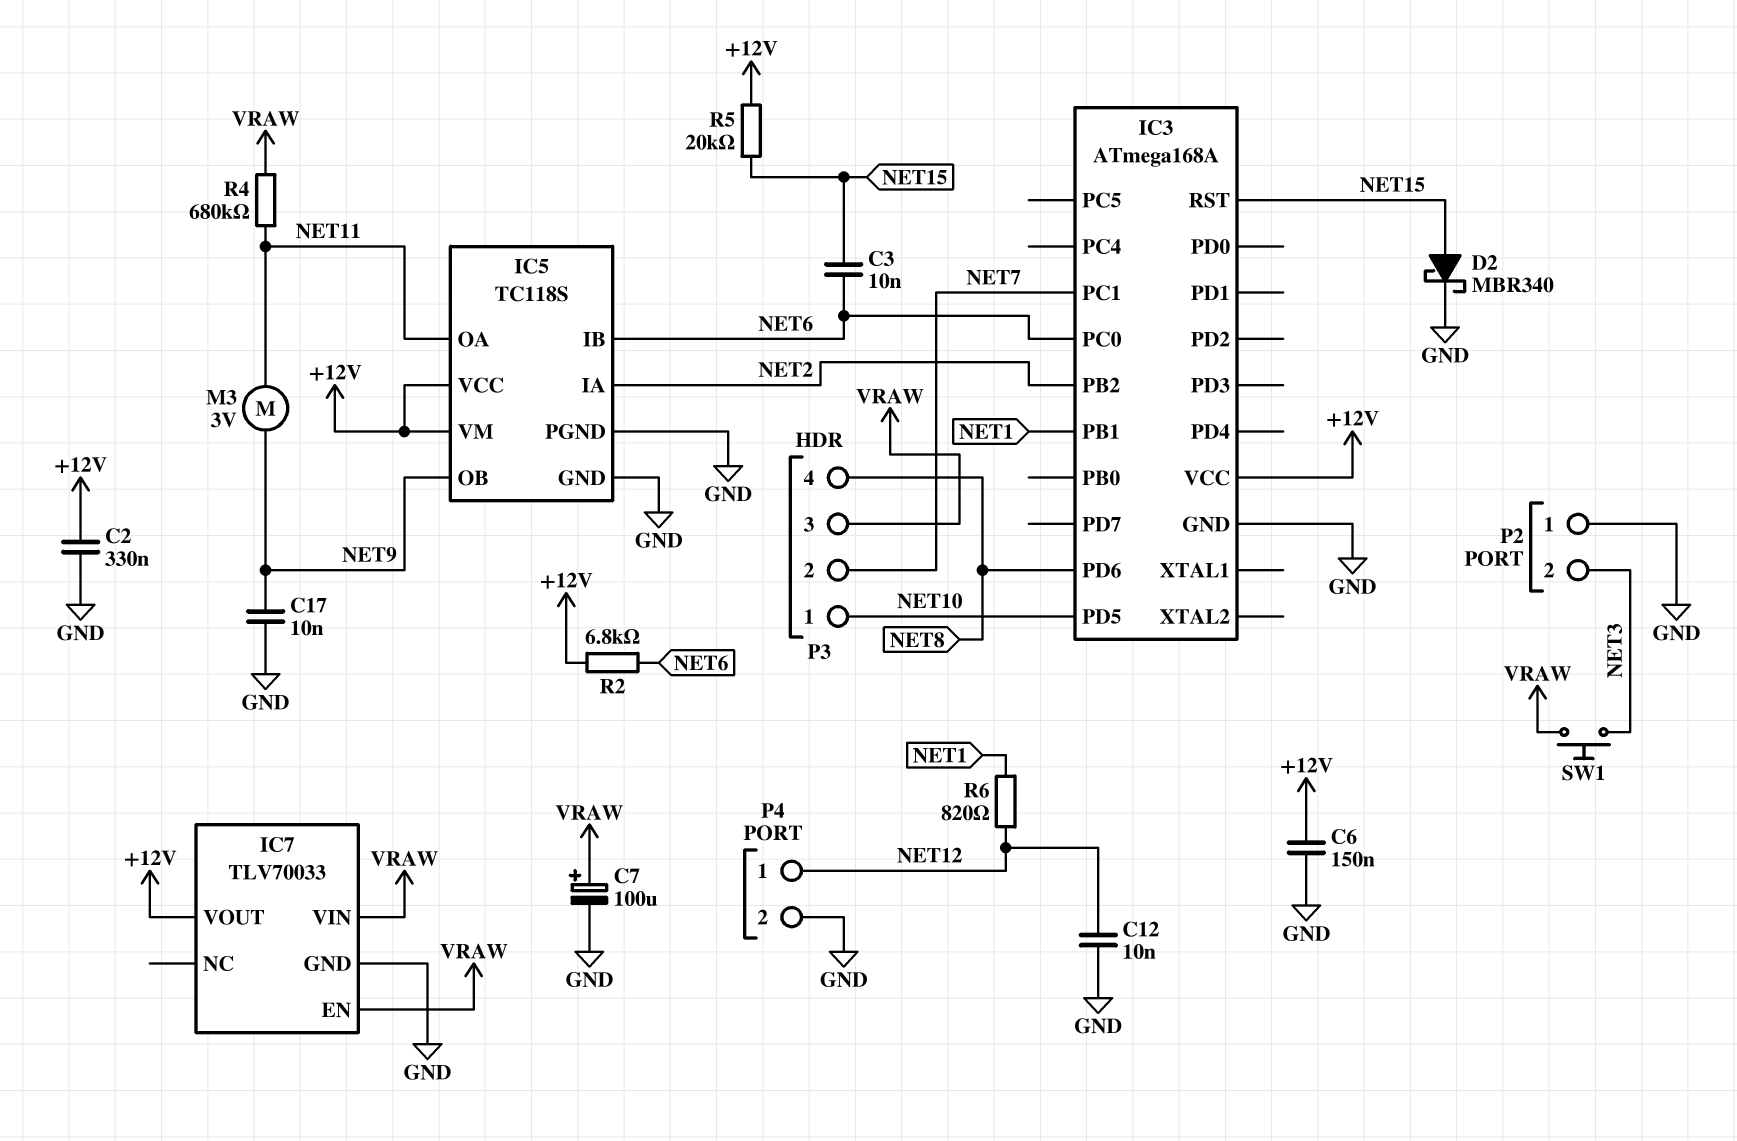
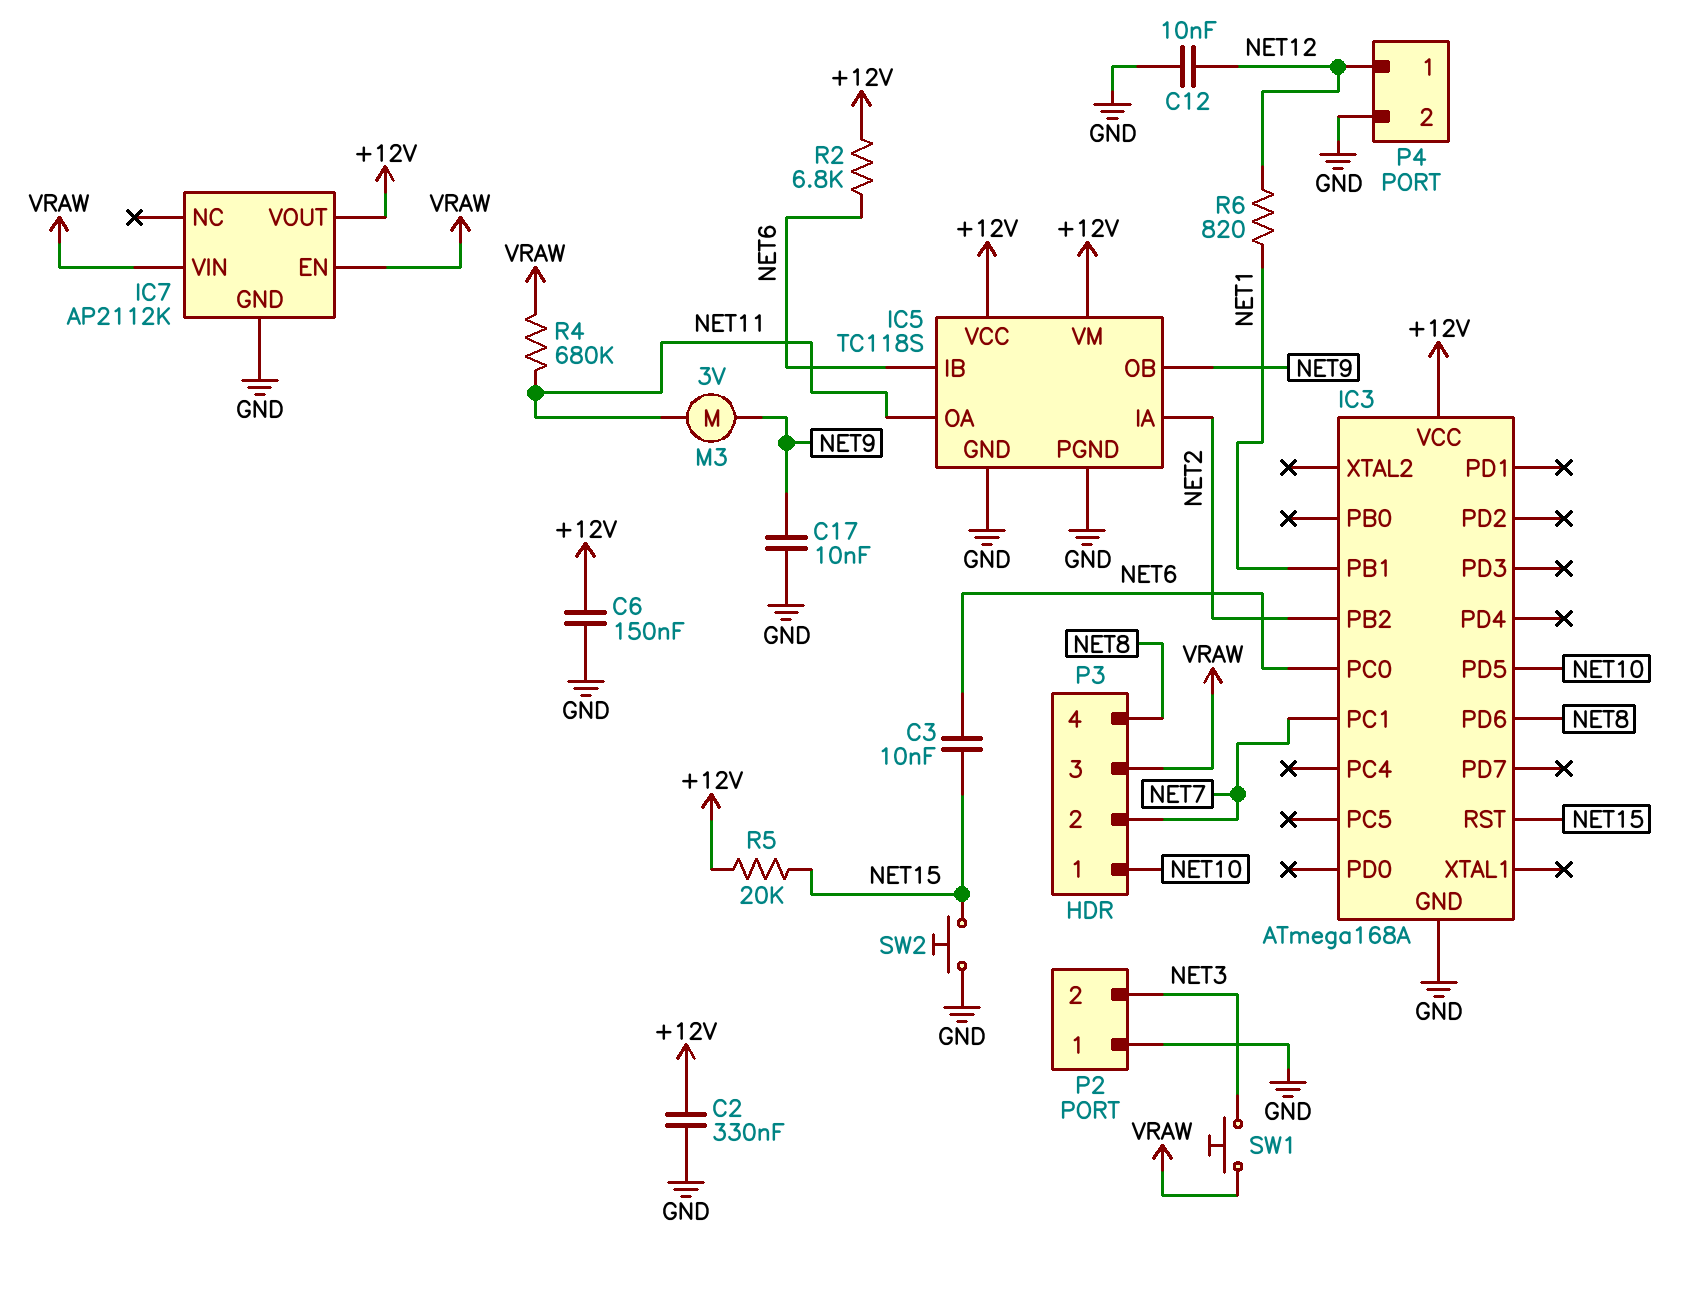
C7: 100uF (plus VRAW, minus GND) -> none
D2: schottky MBR340 (A NET15, K GND) -> none
IC7: TLV70033 -> AP2112K
SW2: none -> button (GND, NET15)

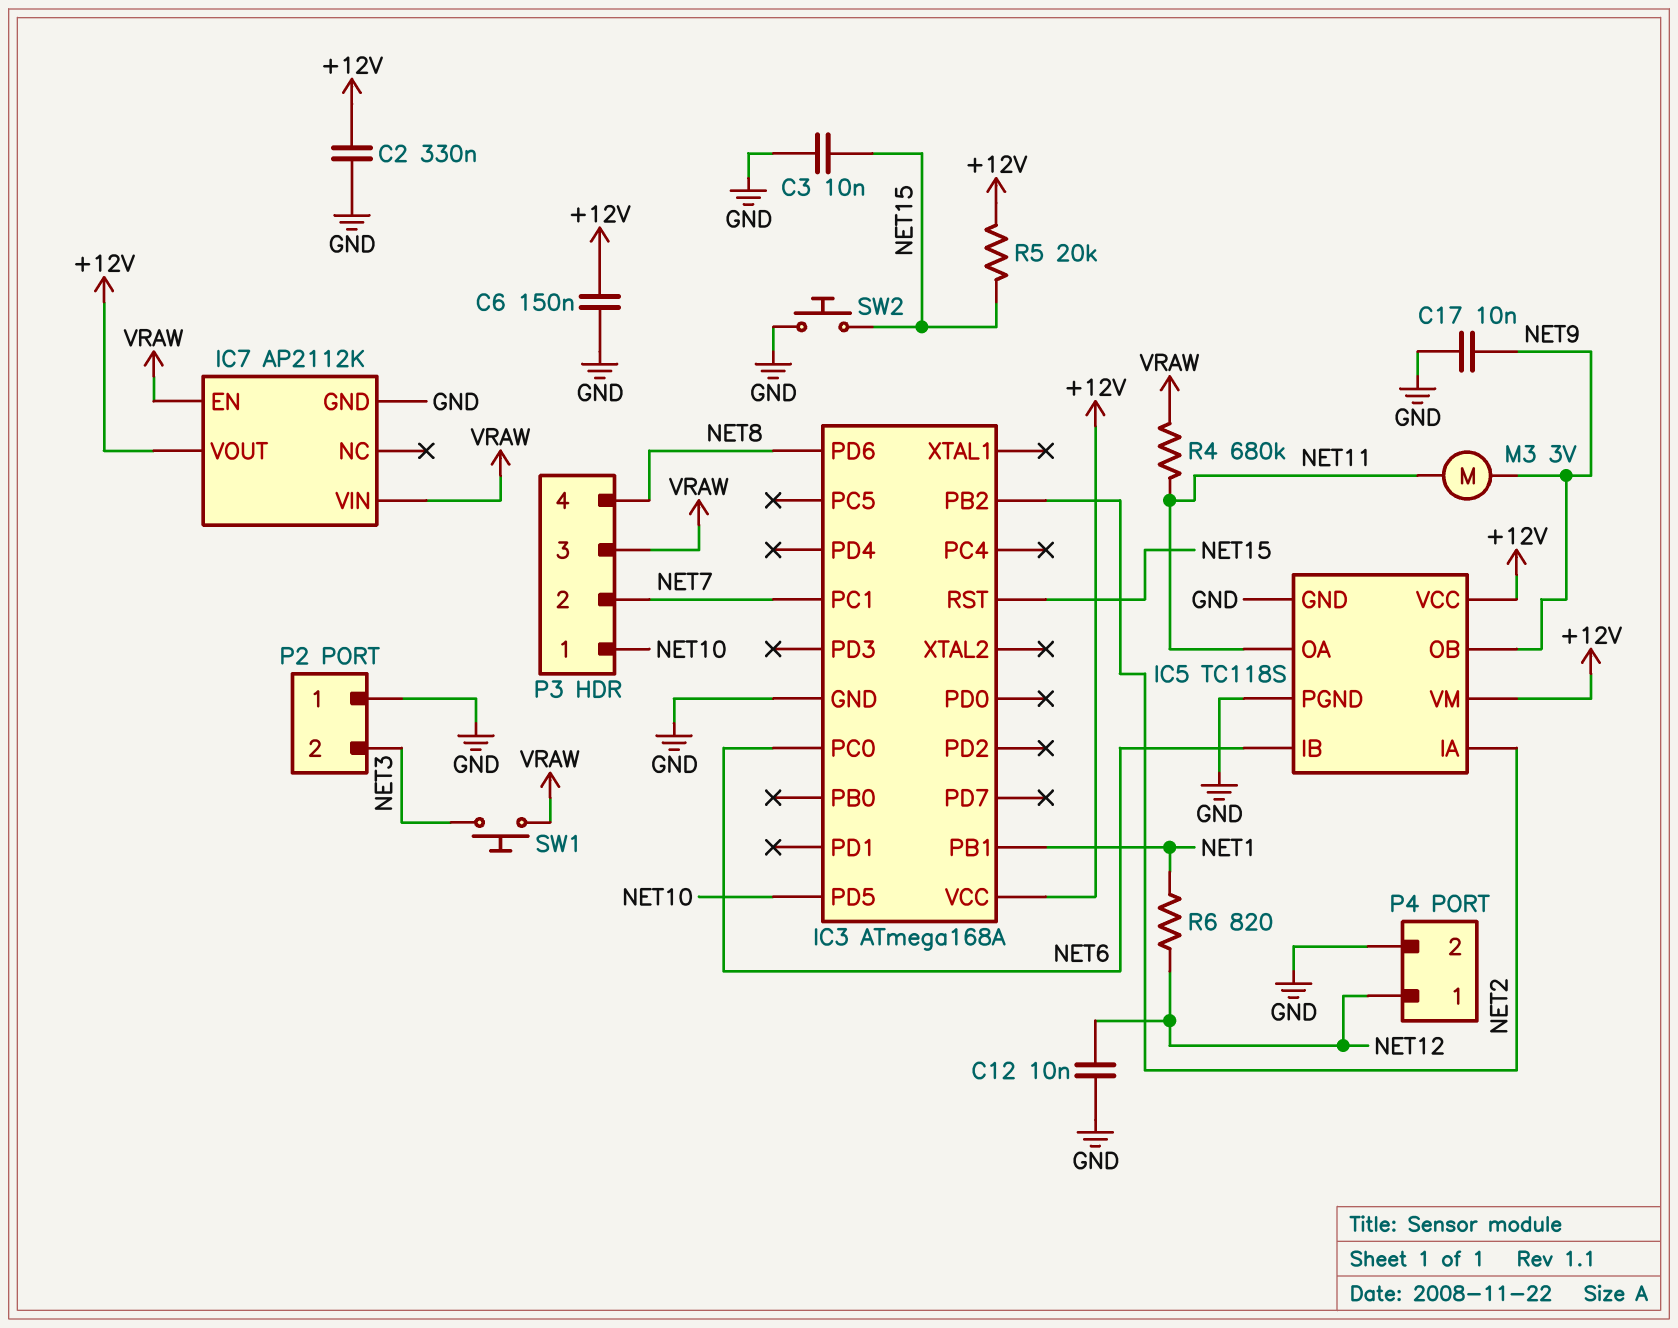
C3: 10nF (NET6, NET15) -> 10nF (GND, NET15)
R2: 6.8k (+12V, NET6) -> none

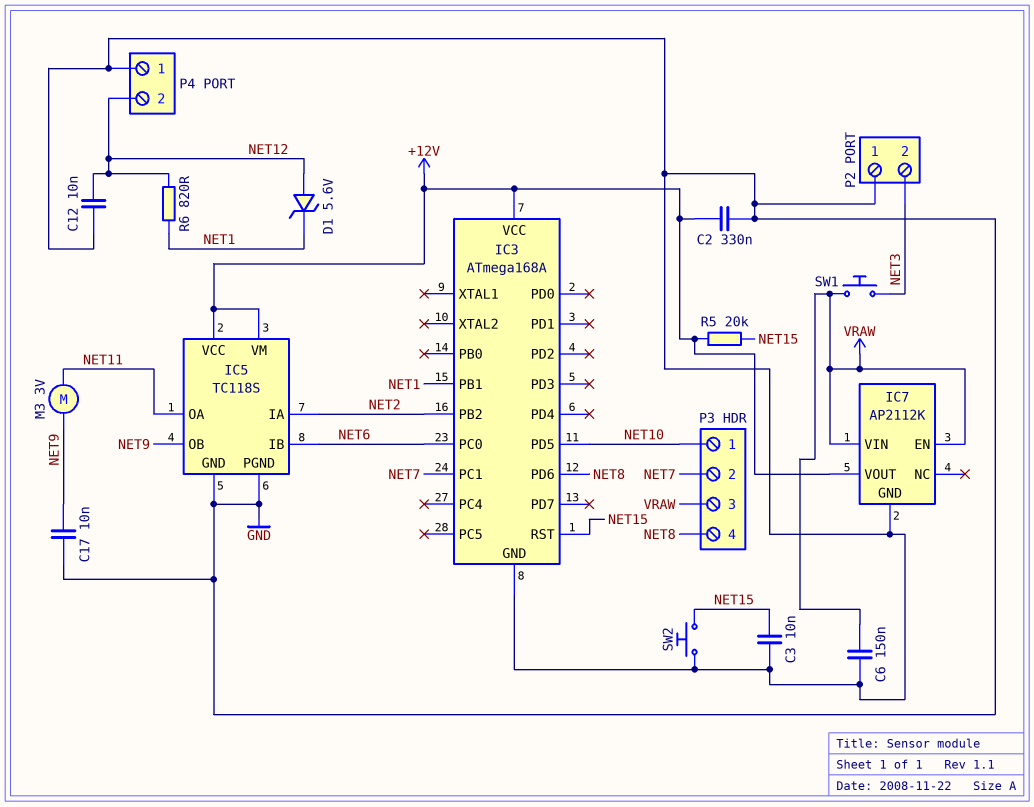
C6: 150nF (+12V, GND) -> 150nF (GND, VRAW)
D1: none -> zener 5.6V (A NET12, K NET1)
P4 pin 1: NET12 -> GND
P4 pin 2: GND -> NET12
R4: 680k (NET11, VRAW) -> none

